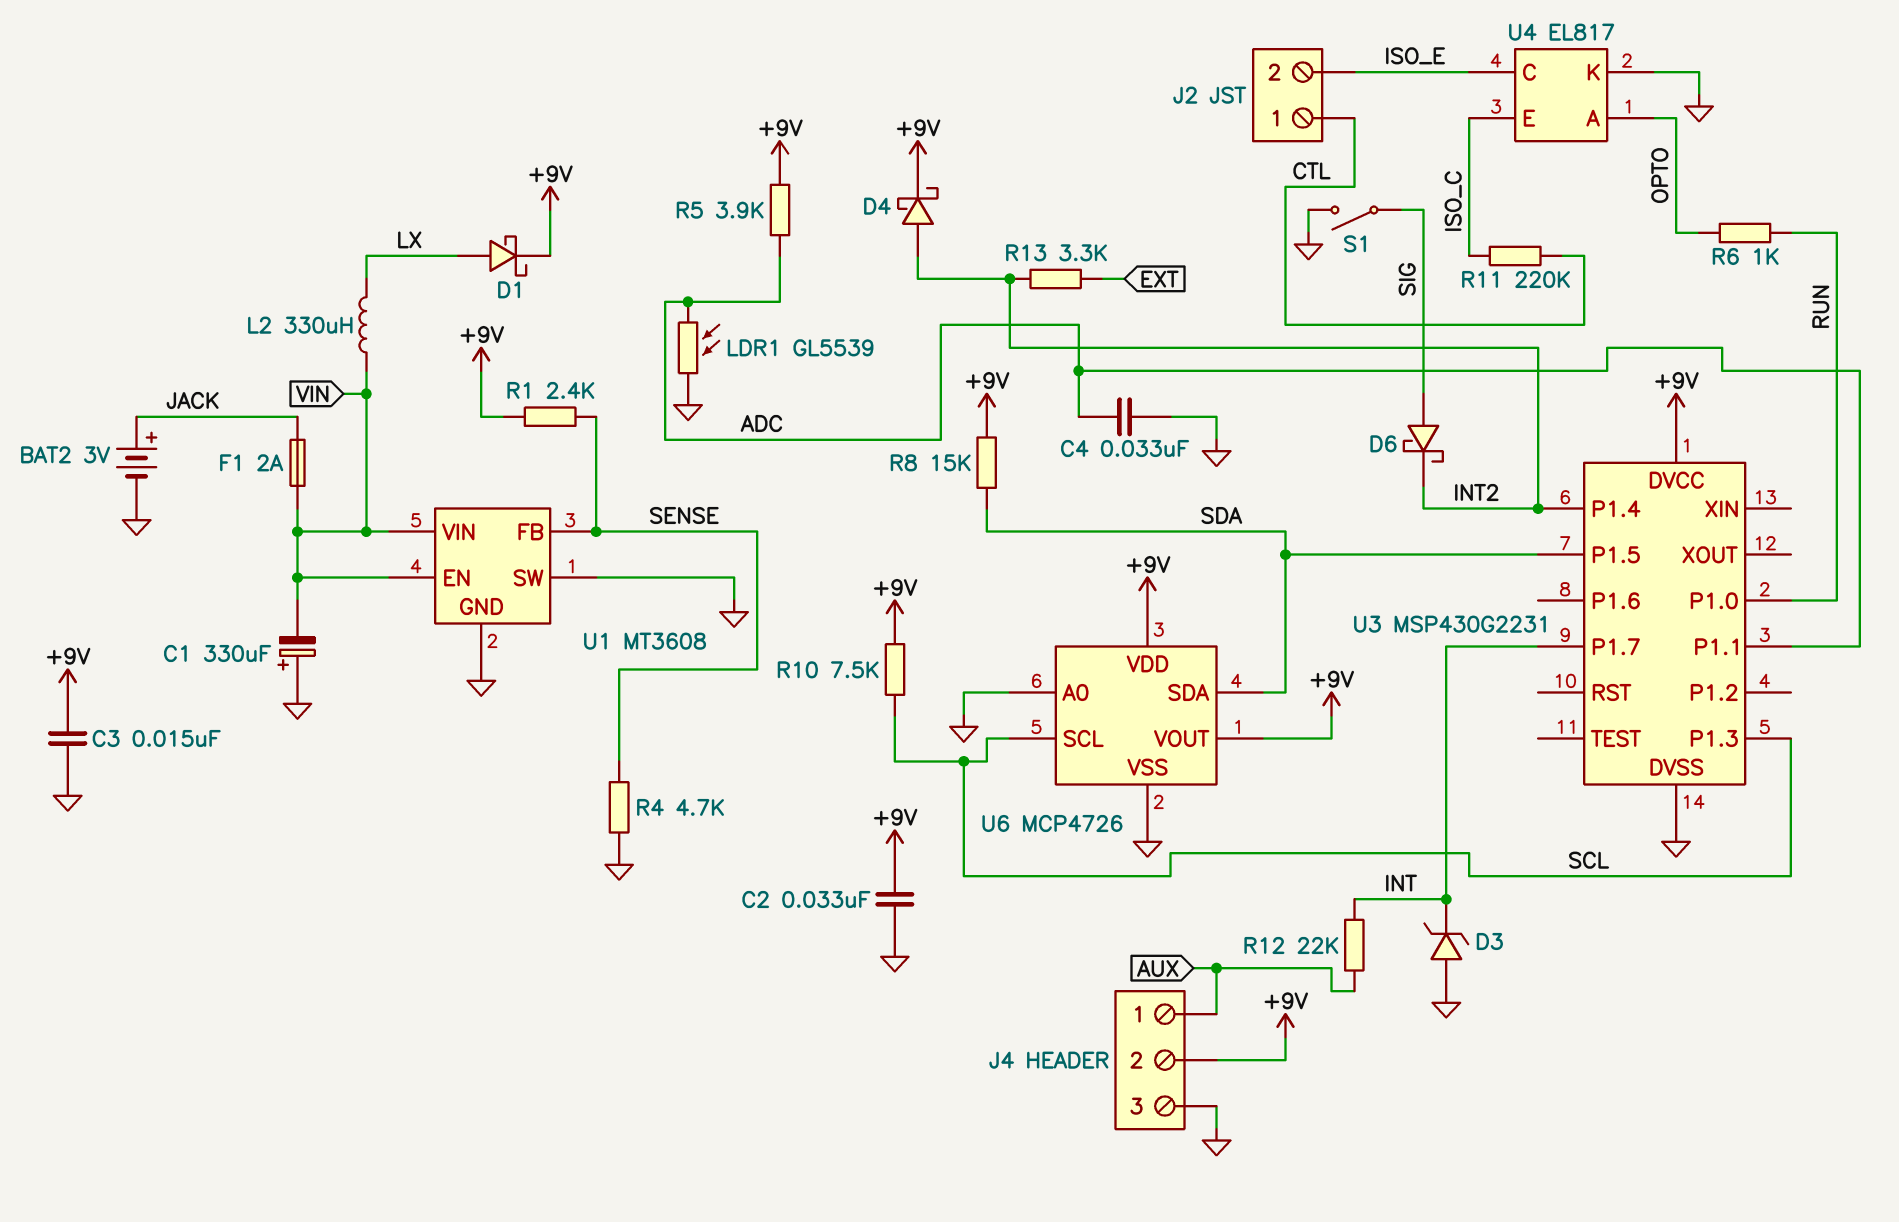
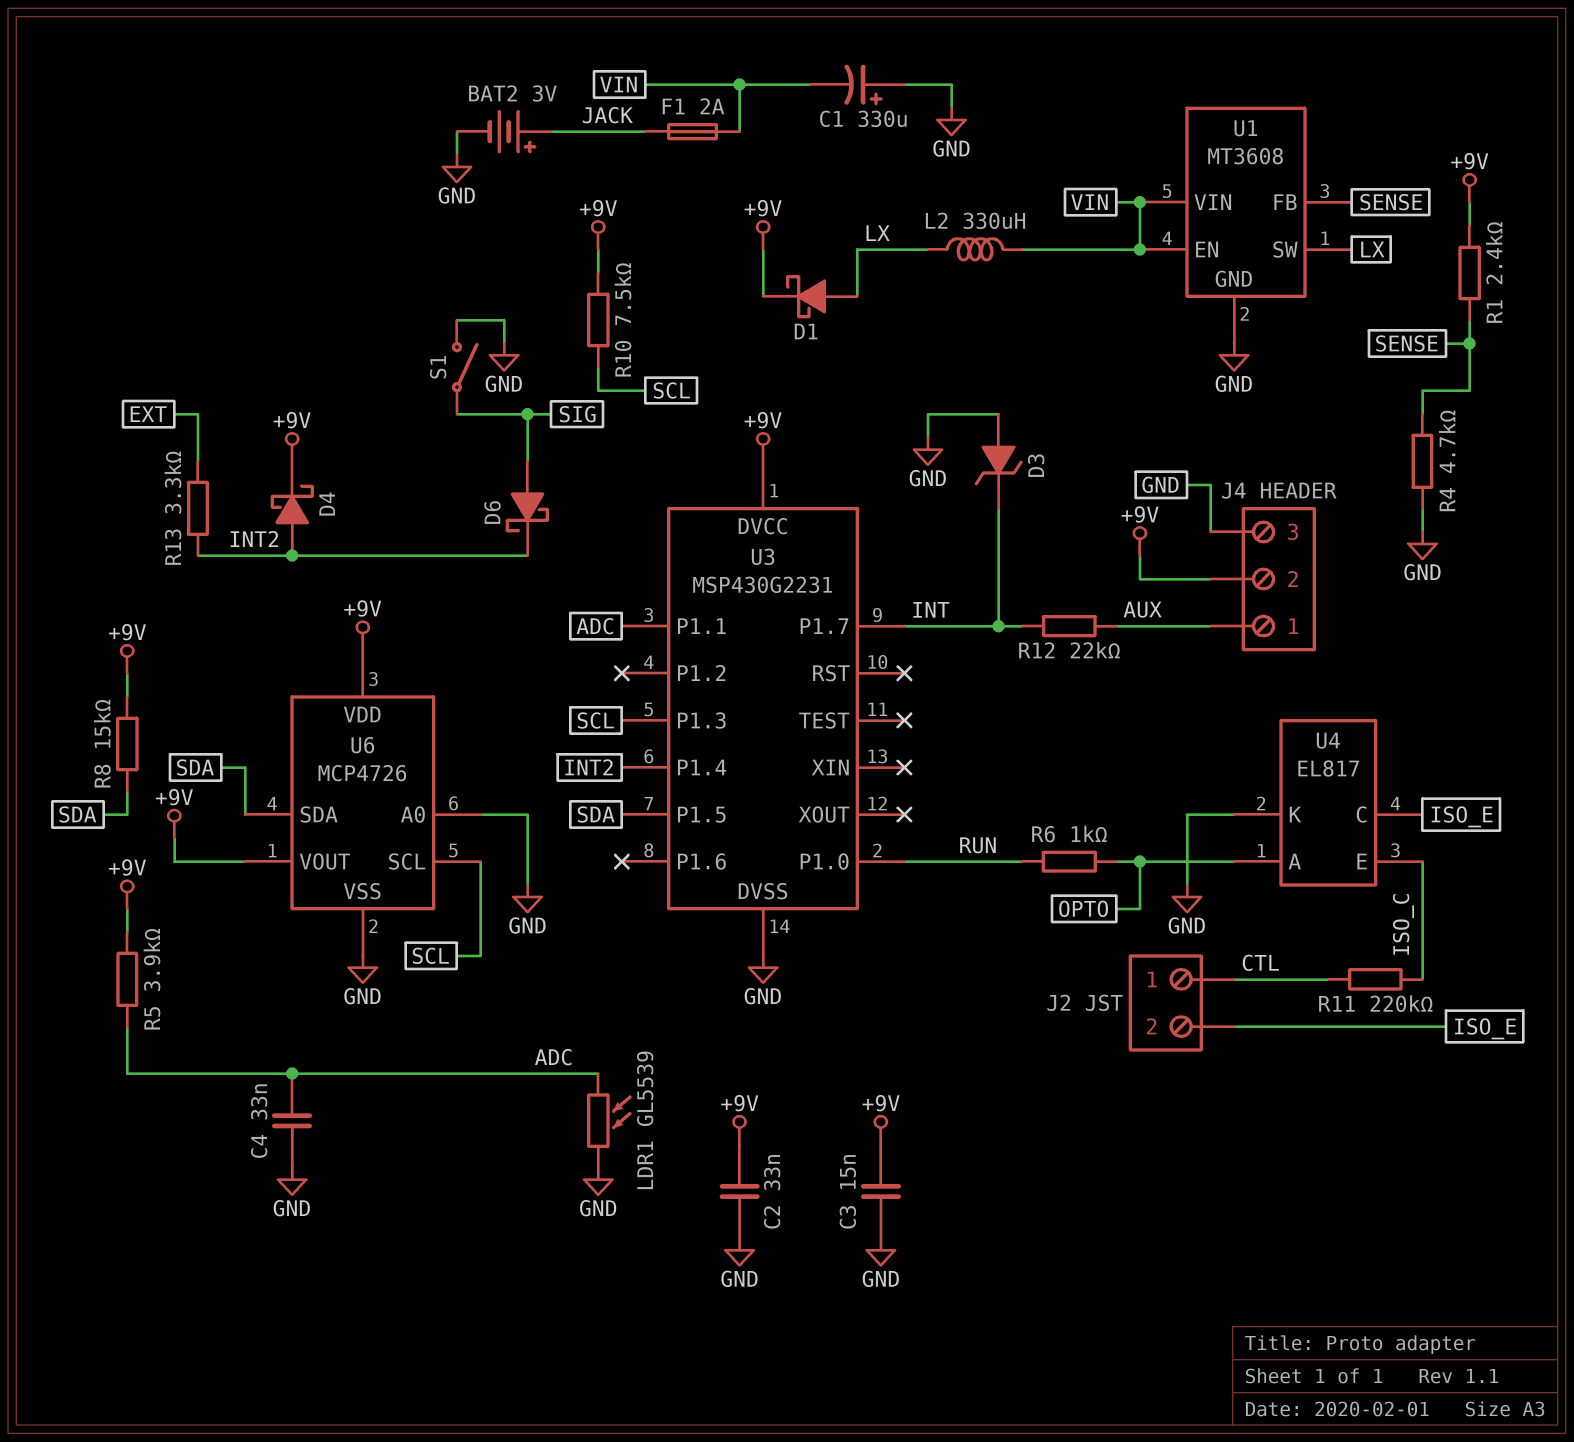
U1 pin SW: GND -> LX

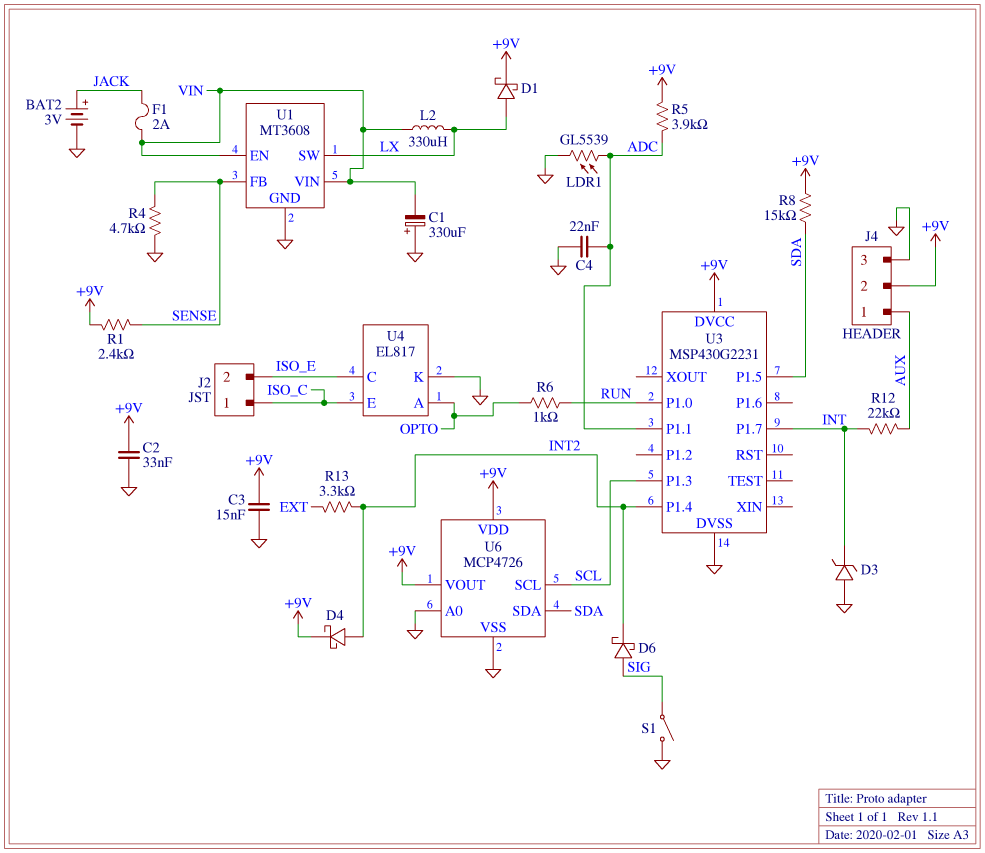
C4: 33nF (ADC, GND) -> 22nF (ADC, GND)
J2 pin 1: CTL -> ISO_C
R10: 7.5k (+9V, SCL) -> none
R11: 220k (CTL, ISO_C) -> none

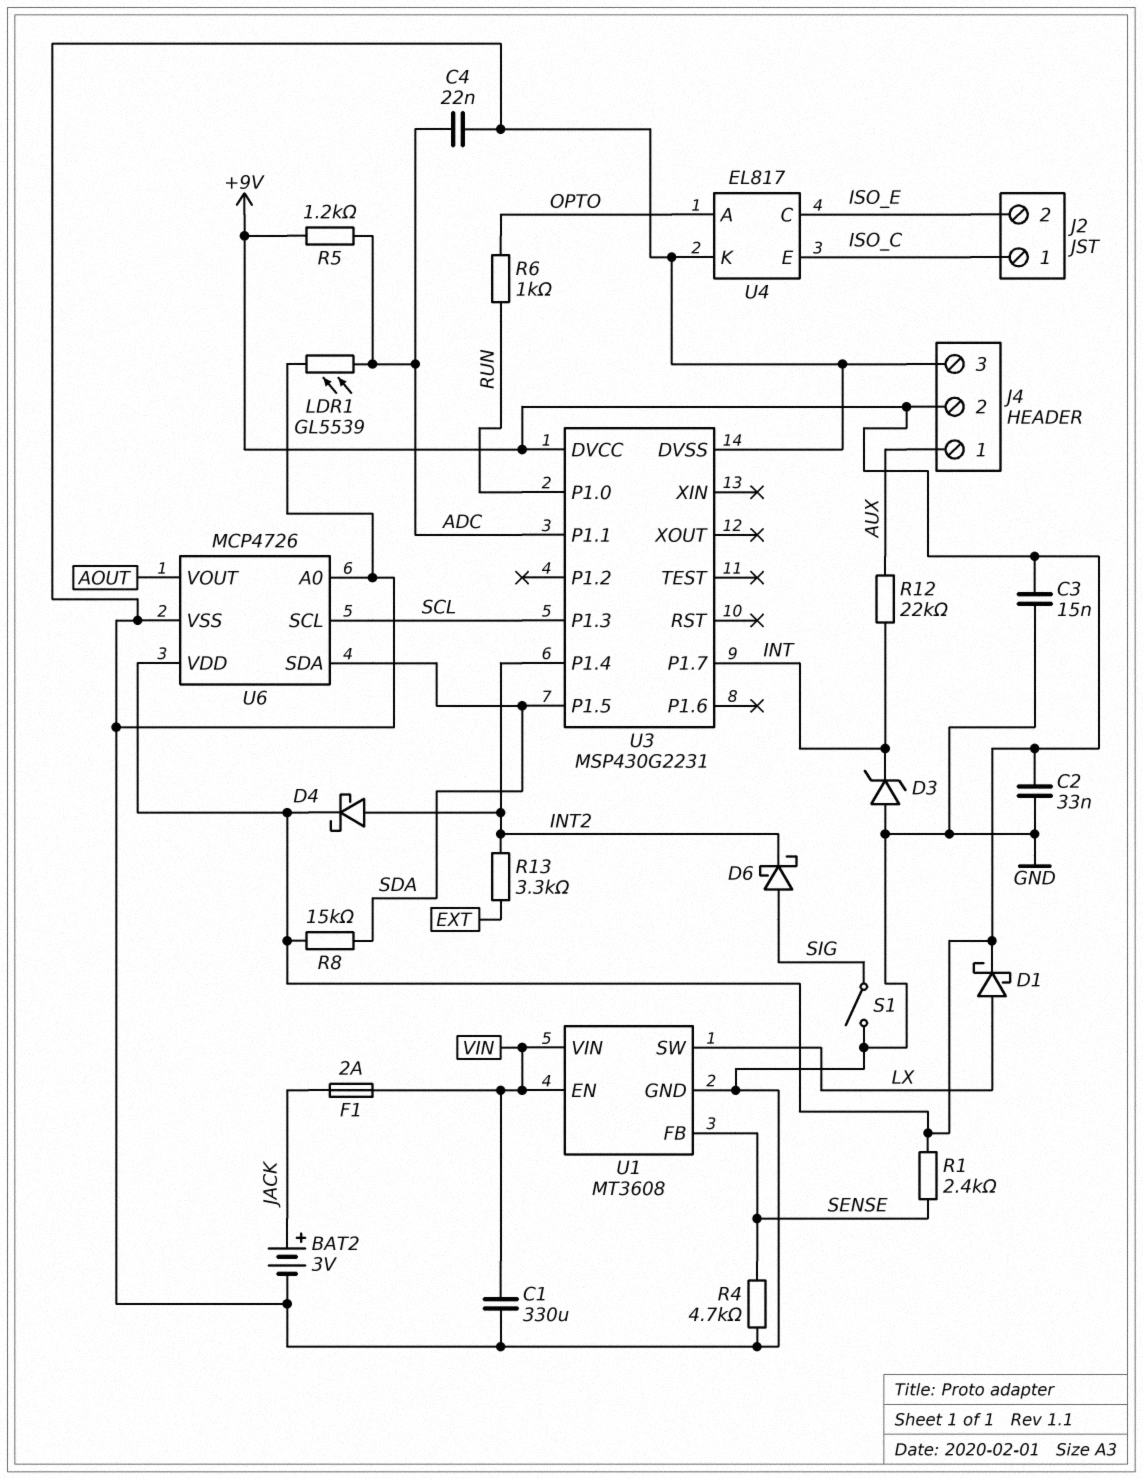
C1: 330uF (plus GND, minus VIN) -> 330uF (GND, VIN)
L2: 330uH (LX, VIN) -> none
R5: 3.9k (+9V, ADC) -> 1.2k (+9V, ADC)
U6 pin VOUT: +9V -> AOUT

